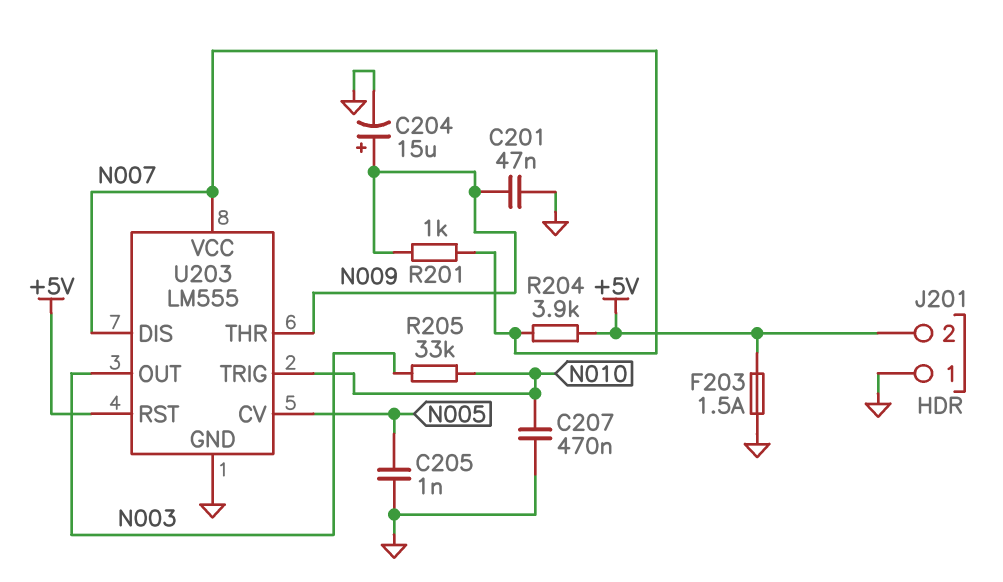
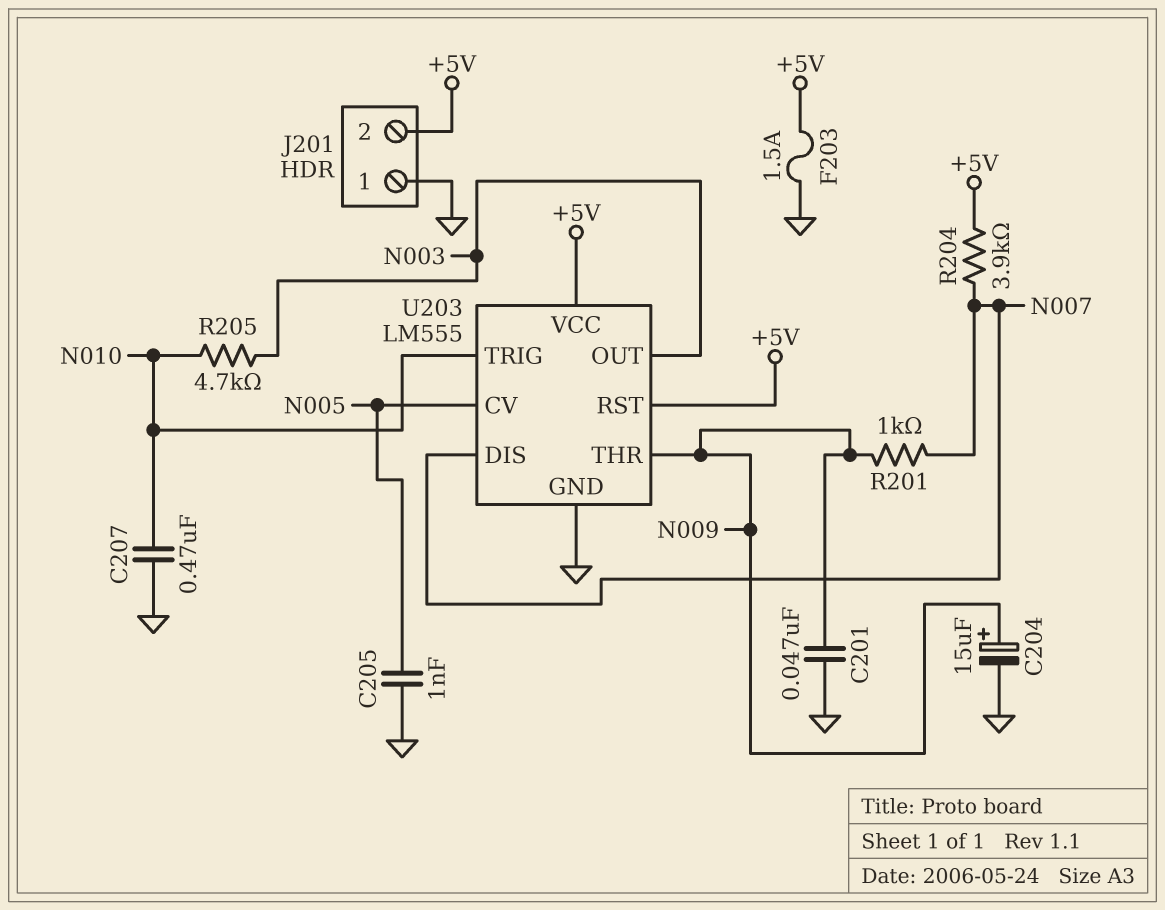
R205: 33k (N003, N010) -> 4.7k (N003, N010)
U203 pin VCC: N007 -> +5V

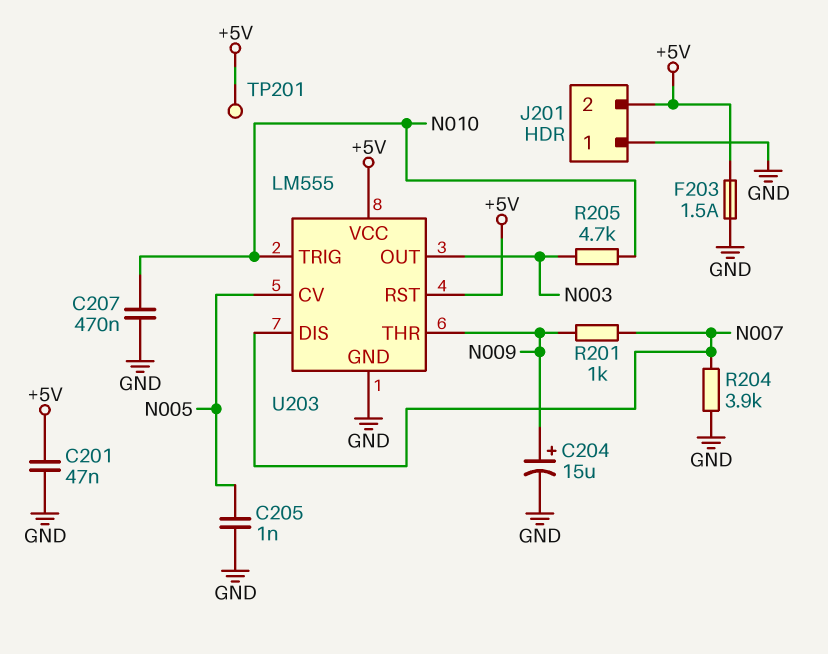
C201: 47nF (GND, N009) -> 47nF (+5V, GND)
R204: 3.9k (+5V, N007) -> 3.9k (GND, N007)
TP201: none -> test point (+5V)

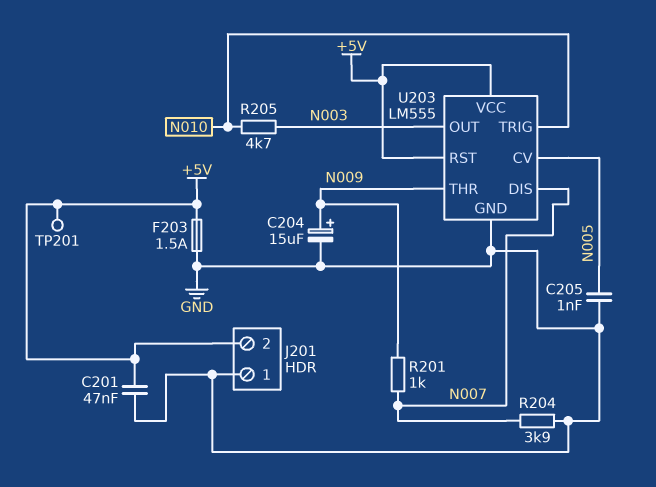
C207: 470nF (GND, N010) -> none

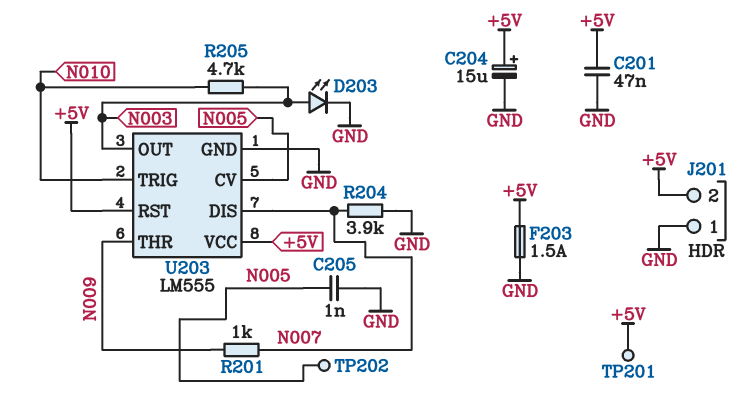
C204: 15uF (plus N009, minus GND) -> 15uF (plus +5V, minus GND)
D203: none -> LED (A N003, K GND)
TP202: none -> test point (N005)

